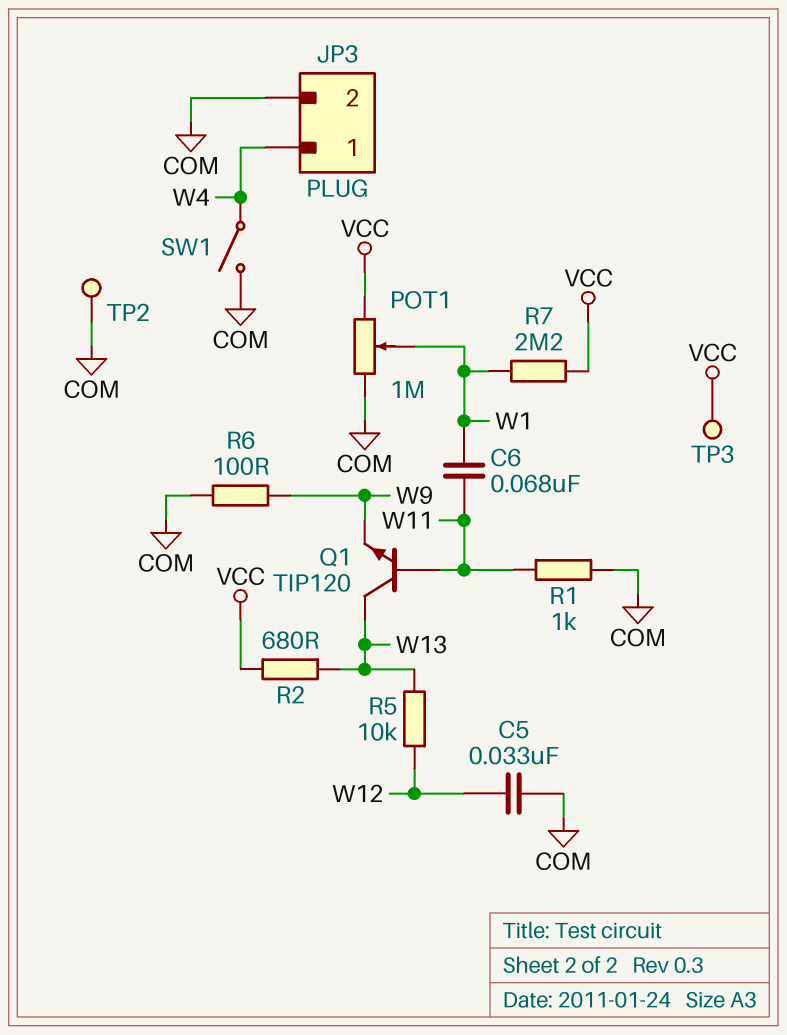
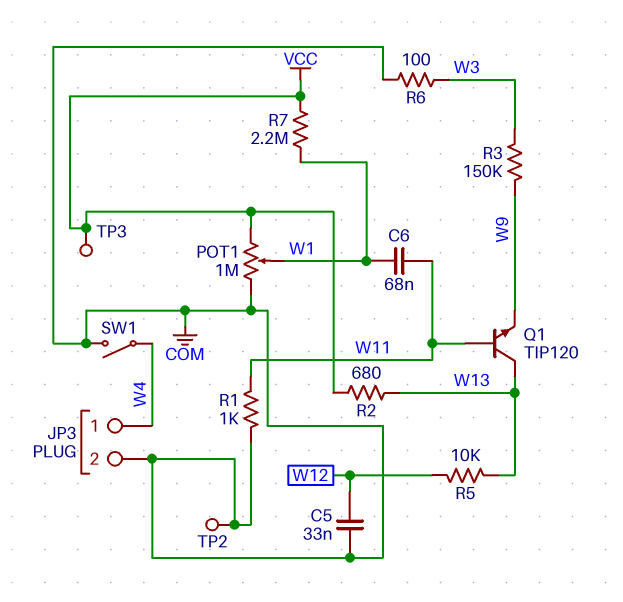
R3: none -> 150k (W3, W9)
R6: 100 (COM, W9) -> 100 (COM, W3)

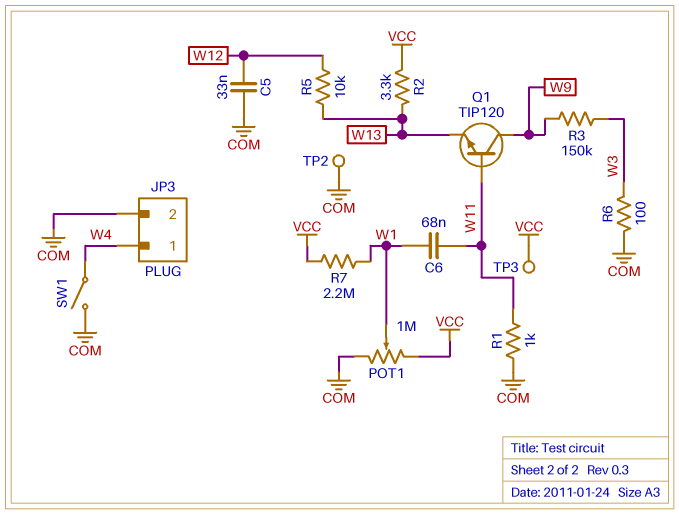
Q1: NPN TIP120 (B W11, C W13, E W9) -> NPN TIP120 (B W11, C W9, E W13)
R2: 680 (VCC, W13) -> 3.3k (VCC, W13)

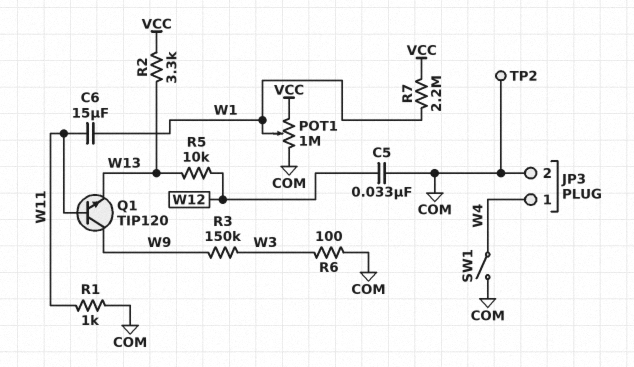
C6: 68nF (W1, W11) -> 15uF (W1, W11)
TP3: test point (VCC) -> none

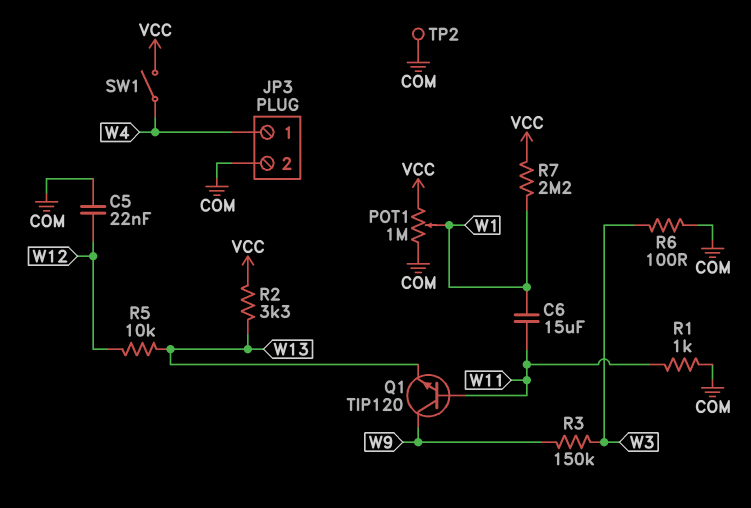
C5: 33nF (COM, W12) -> 22nF (COM, W12)
SW1: switch (COM, W4) -> switch (VCC, W4)

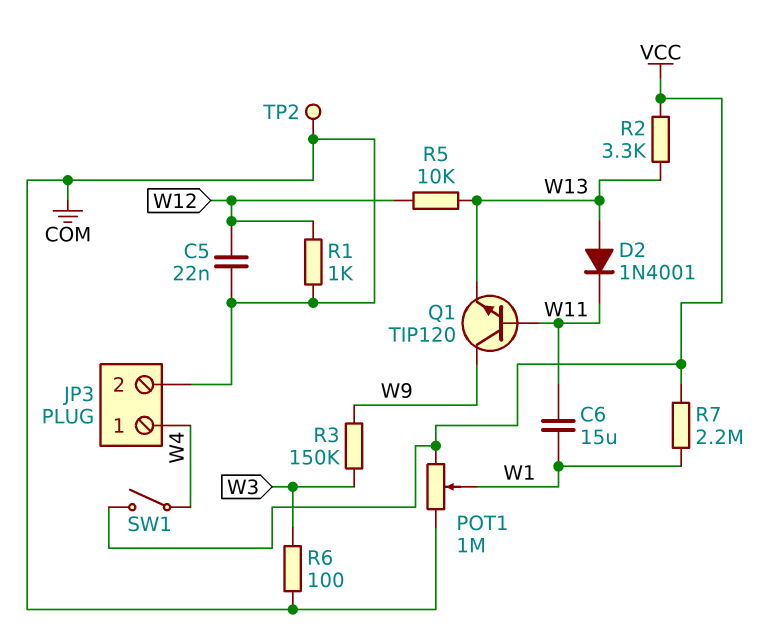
D2: none -> diode 1N4001 (A W13, K W11)
R1: 1k (COM, W11) -> 1k (COM, W12)

